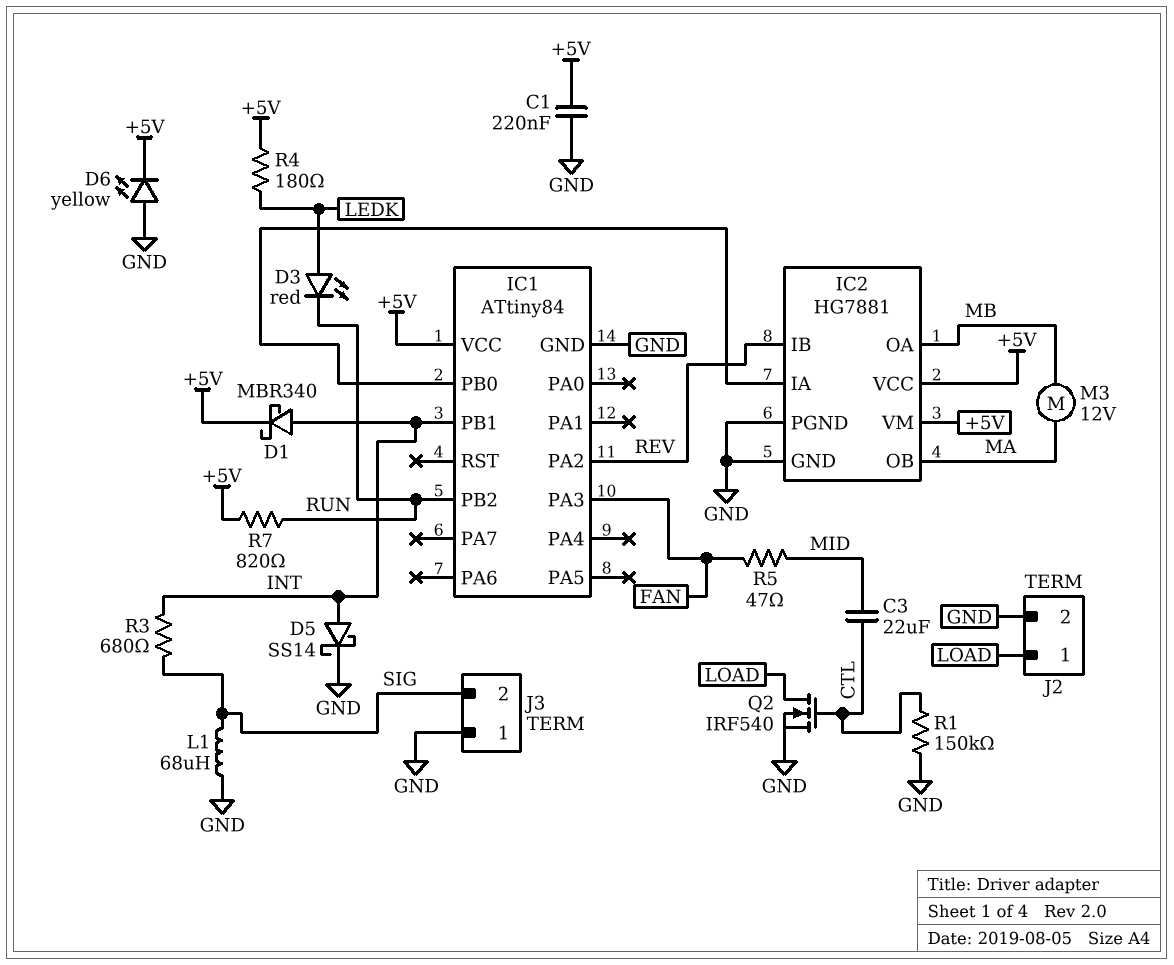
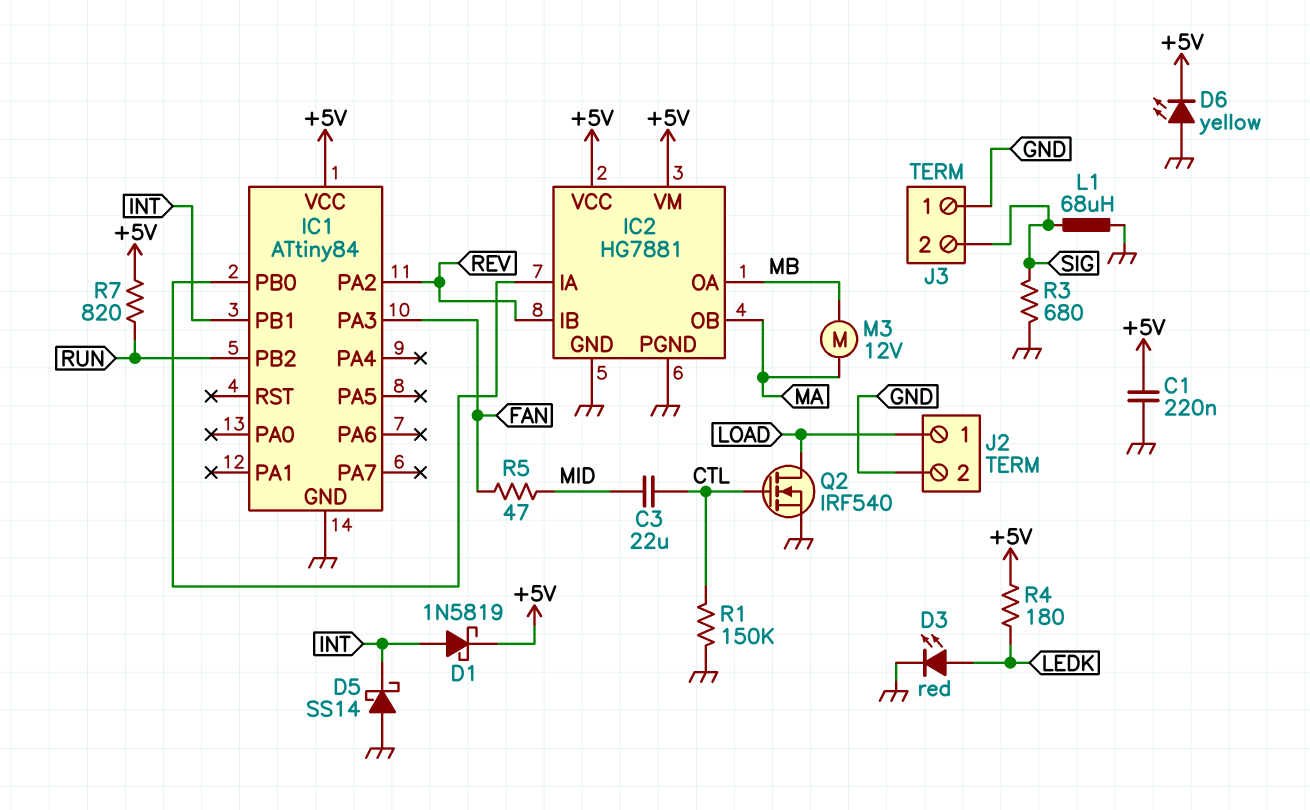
D1: schottky MBR340 (A INT, K +5V) -> schottky 1N5819 (A INT, K +5V)
D3: LED red (A LEDK, K RUN) -> LED red (A LEDK, K GND)
D5: schottky SS14 (A INT, K GND) -> schottky SS14 (A GND, K INT)
R3: 680 (INT, SIG) -> 680 (GND, SIG)

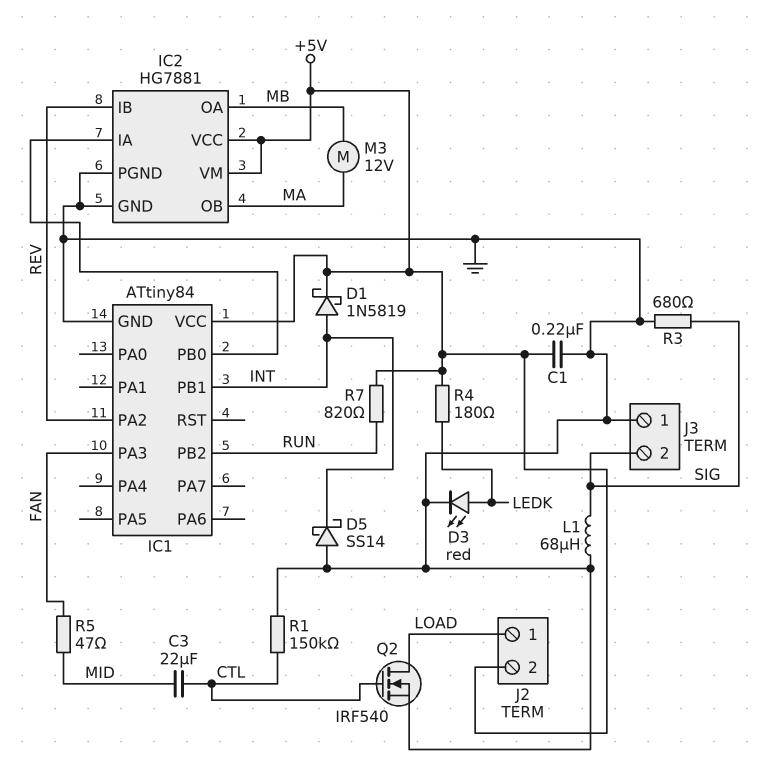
D6: LED yellow (A GND, K +5V) -> none
J2 pin 2: GND -> +5V

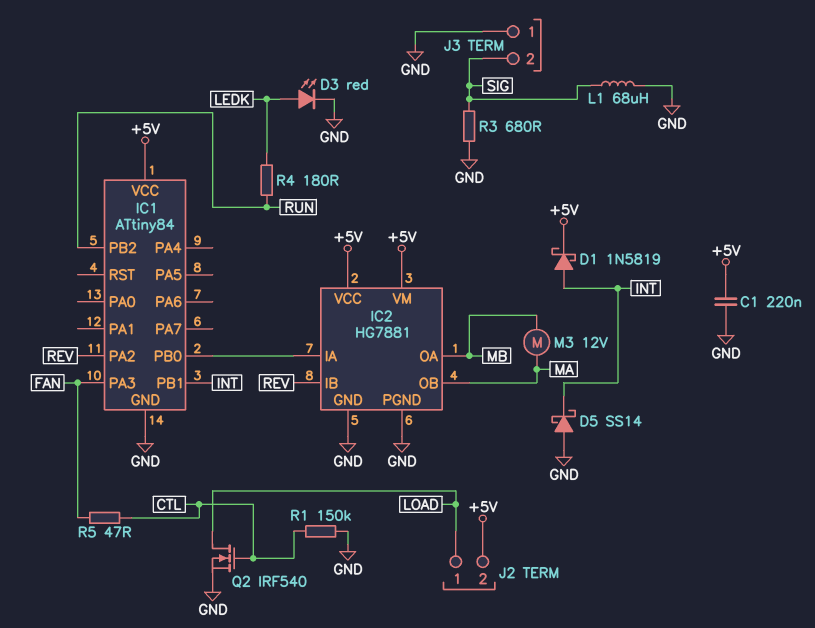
C3: 22uF (CTL, MID) -> none
R4: 180 (+5V, LEDK) -> 180 (LEDK, RUN)
R5: 47 (FAN, MID) -> 47 (CTL, FAN)
R7: 820 (+5V, RUN) -> none

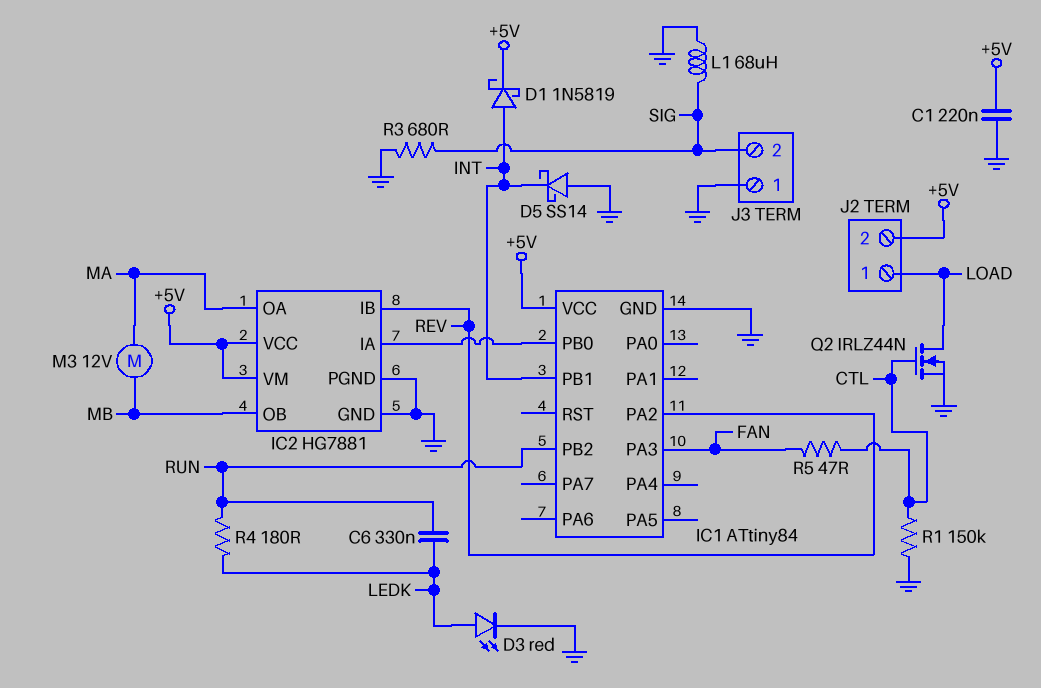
C6: none -> 330nF (LEDK, RUN)
IC2 pin OA: MB -> MA
IC2 pin OB: MA -> MB
Q2: NMOS IRF540 (G CTL, D LOAD, S GND) -> NMOS IRLZ44N (G CTL, D LOAD, S GND)

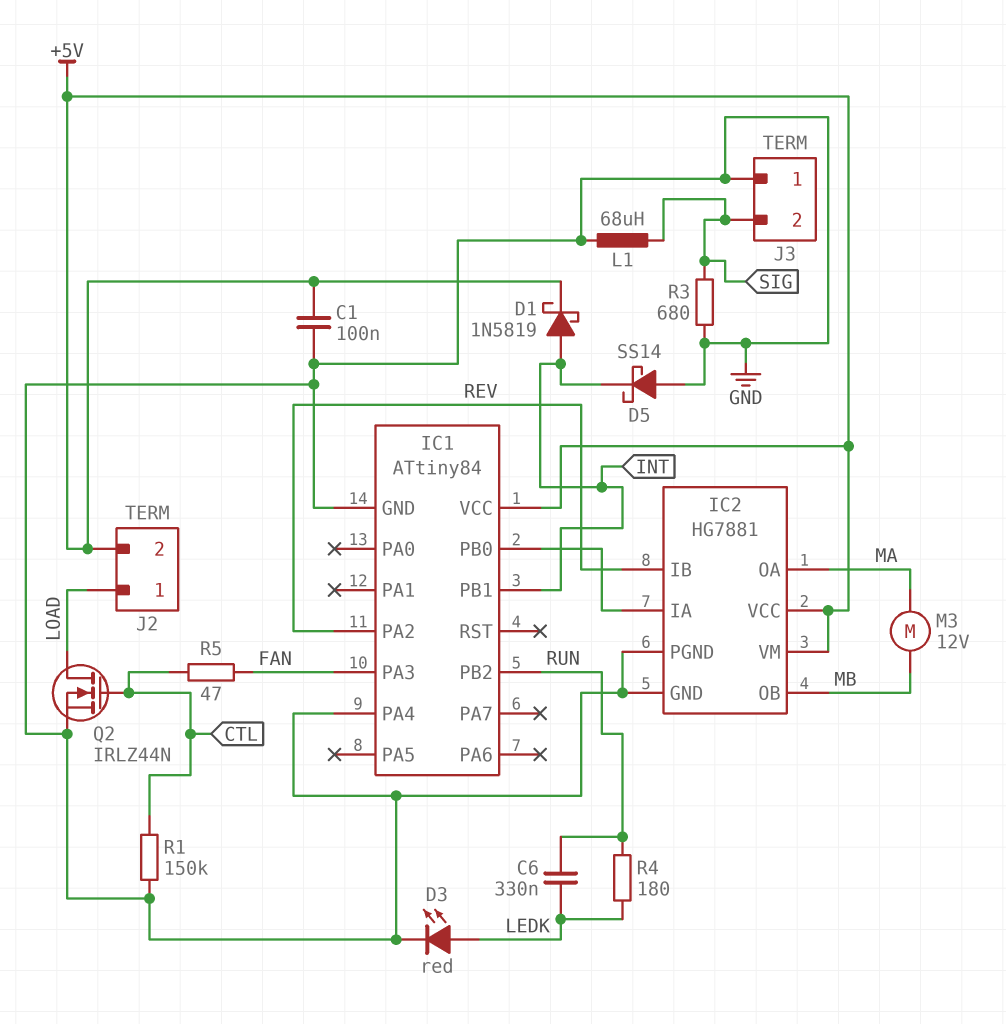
C1: 220nF (+5V, GND) -> 100nF (+5V, GND)
IC1 pin PA4: none -> GND

